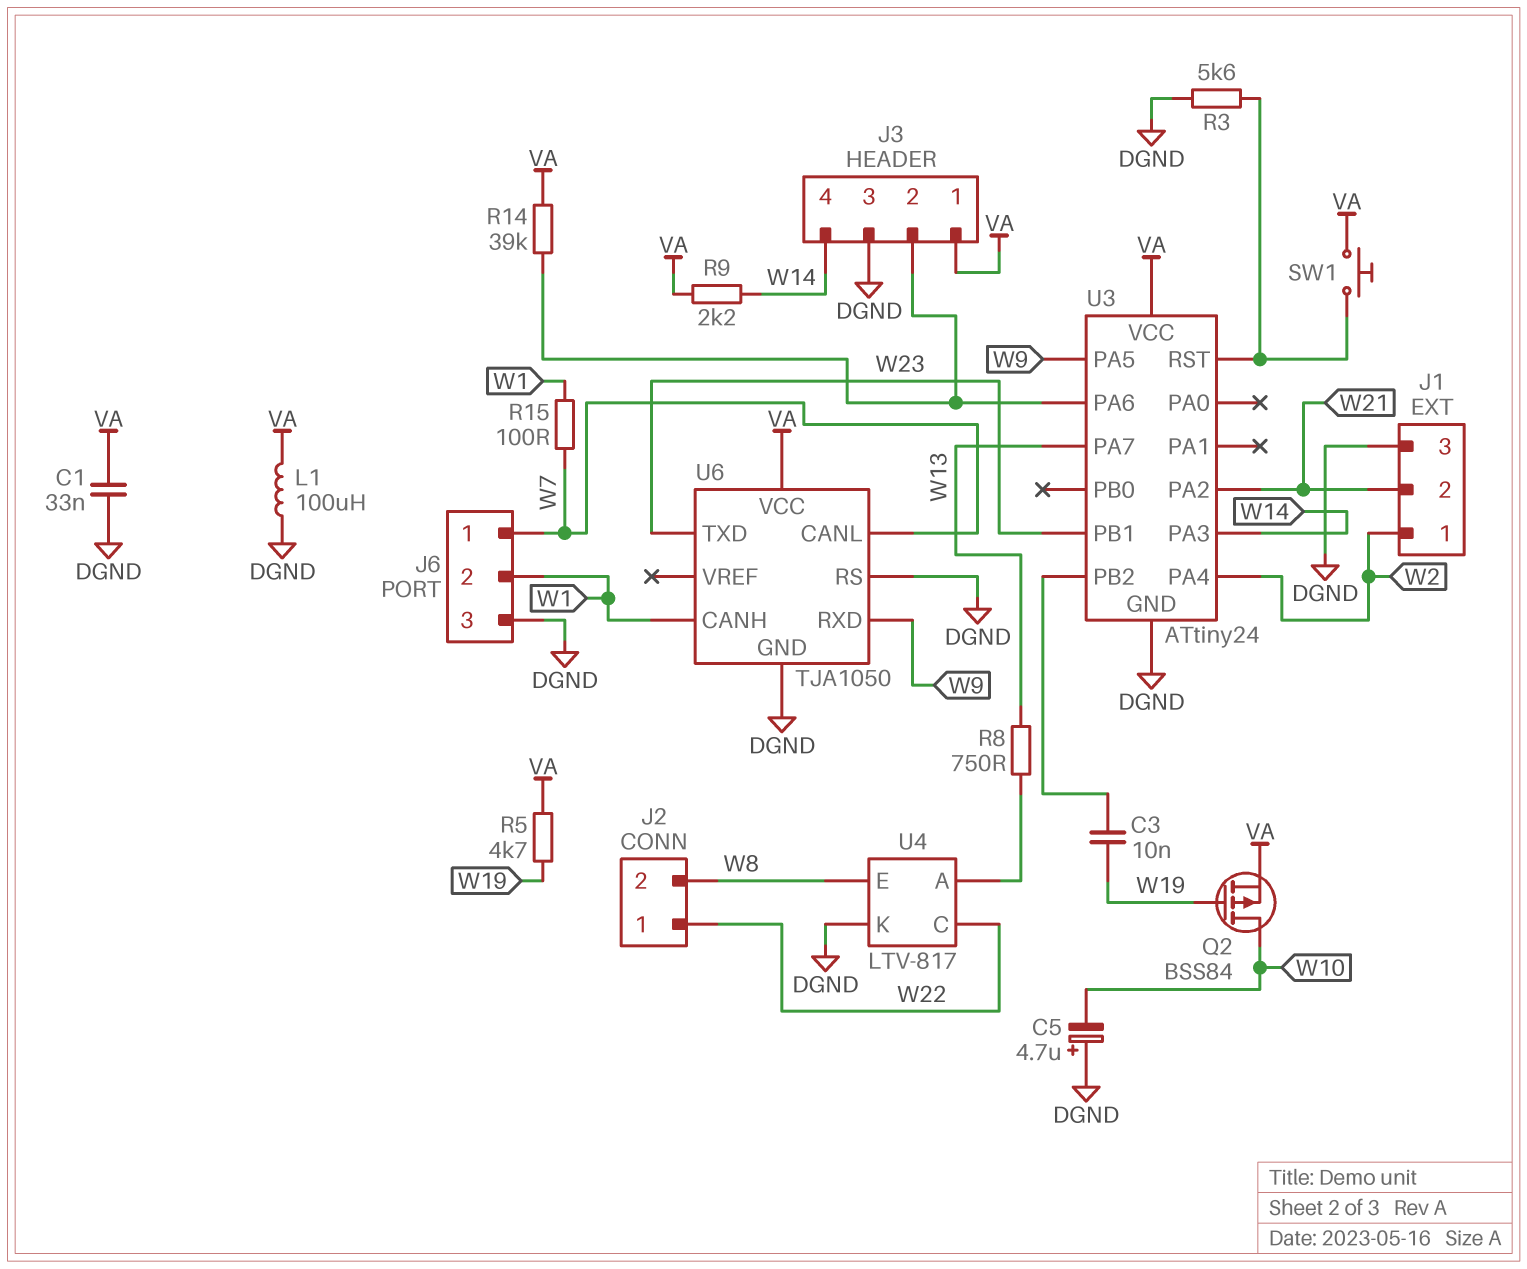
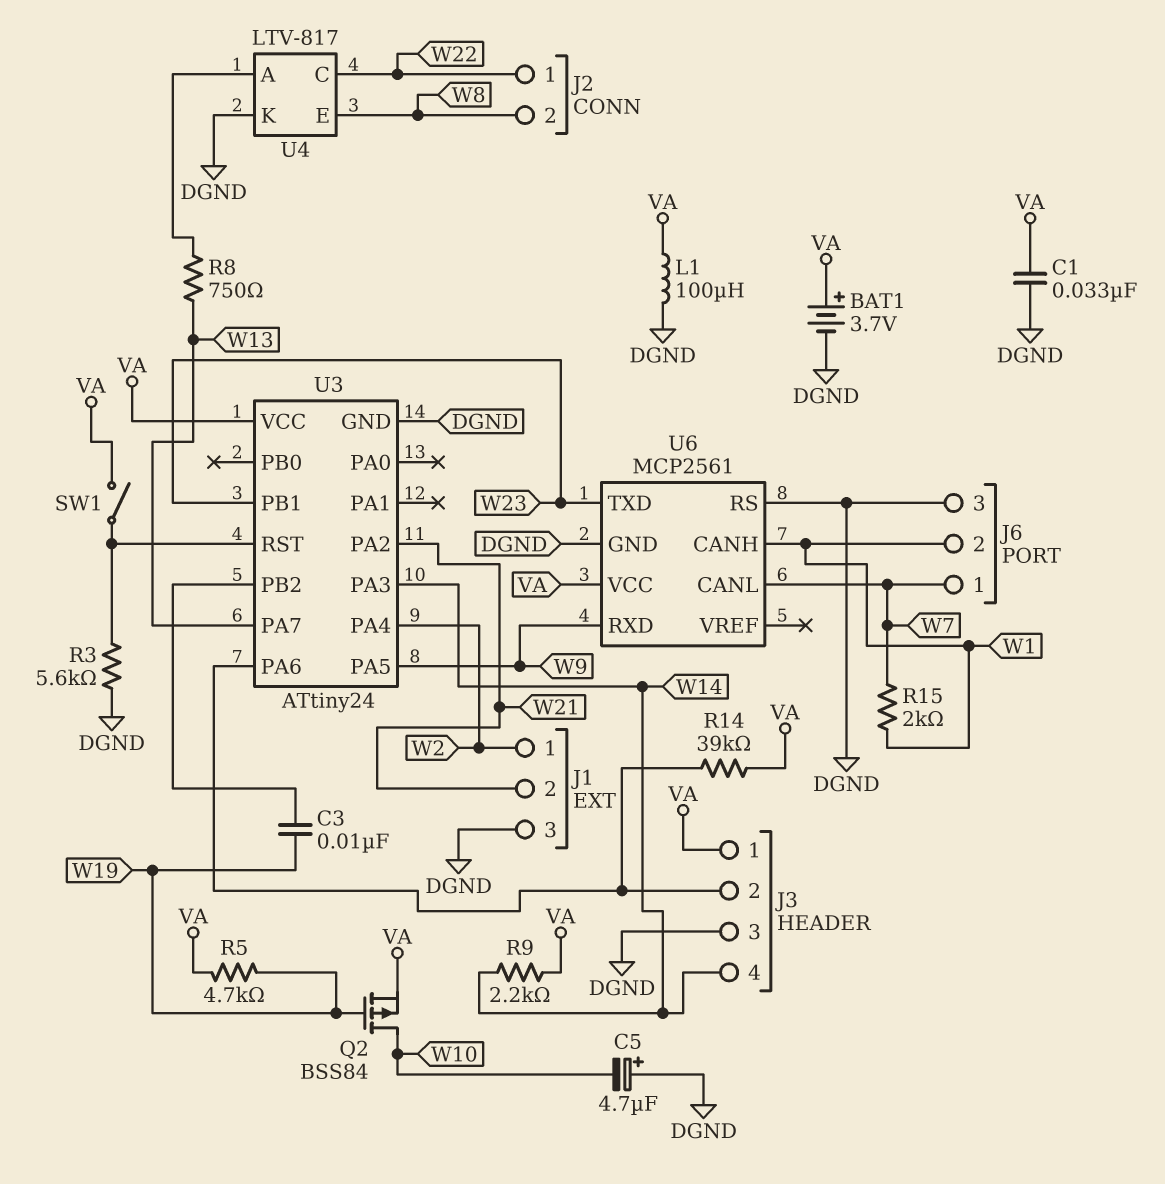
BAT1: none -> 3.7V (plus VA, minus DGND)
R15: 100 (W1, W7) -> 2k (W1, W7)
SW1: button (U3/RST, VA) -> switch (U3/RST, VA)
U6: TJA1050 -> MCP2561

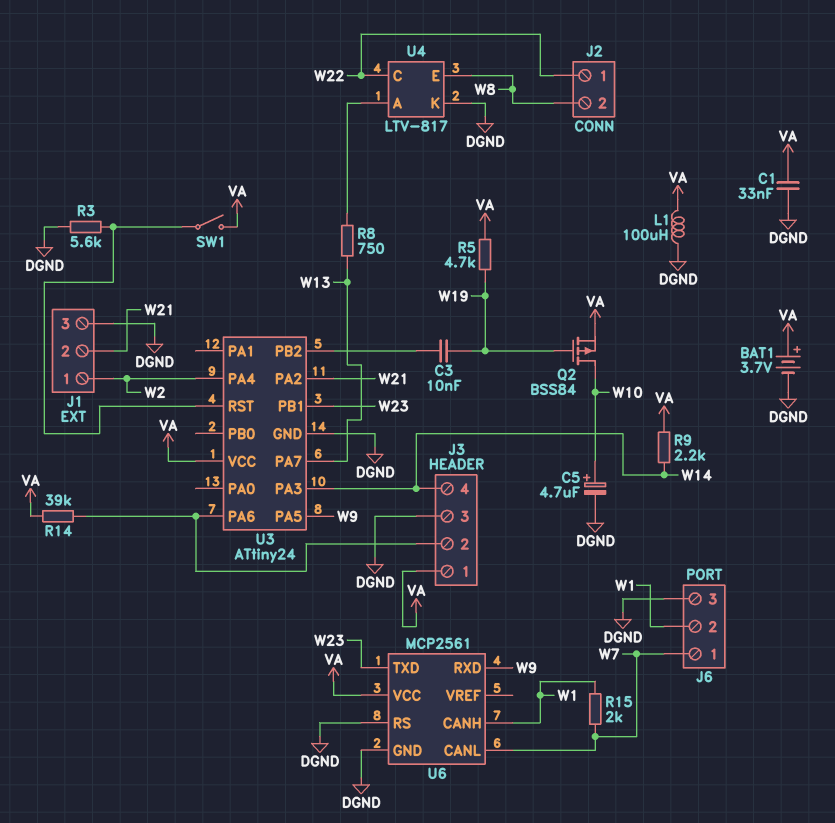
C5: 4.7uF (plus DGND, minus W10) -> 4.7uF (plus W10, minus DGND)

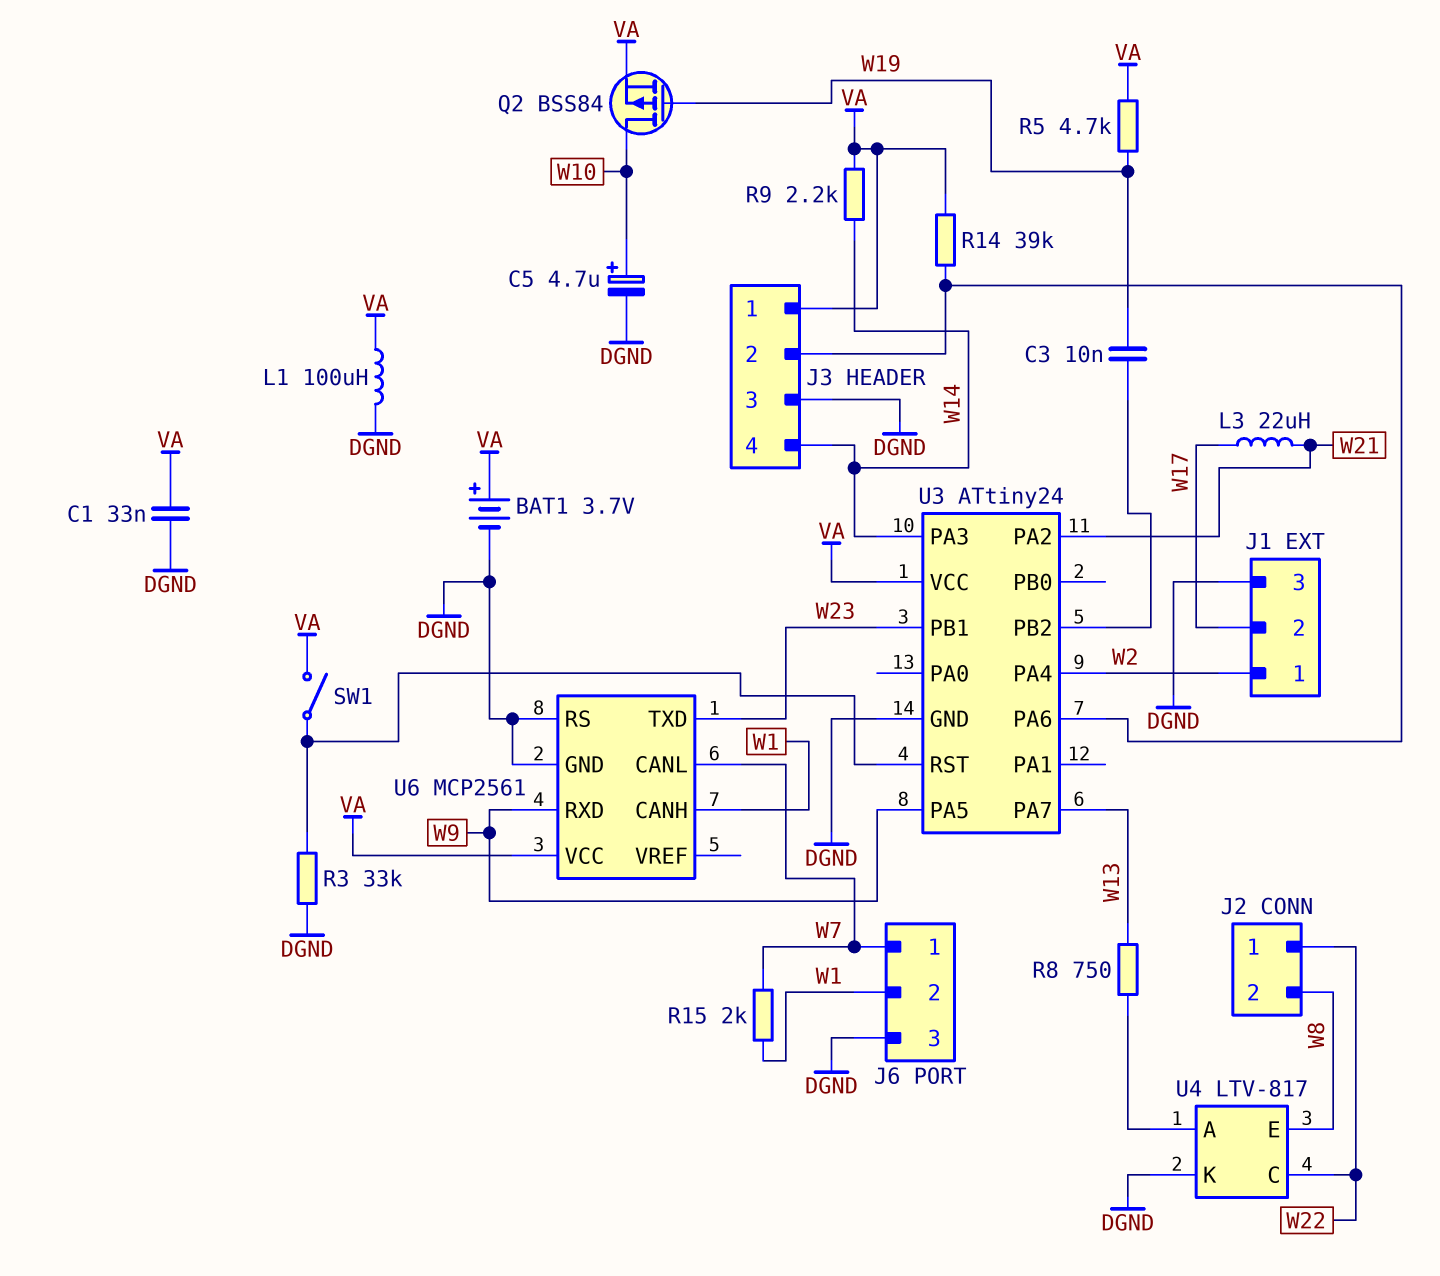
J1 pin 2: W21 -> W17
L3: none -> 22uH (W17, W21)
R3: 5.6k (DGND, U3/RST) -> 33k (DGND, U3/RST)

